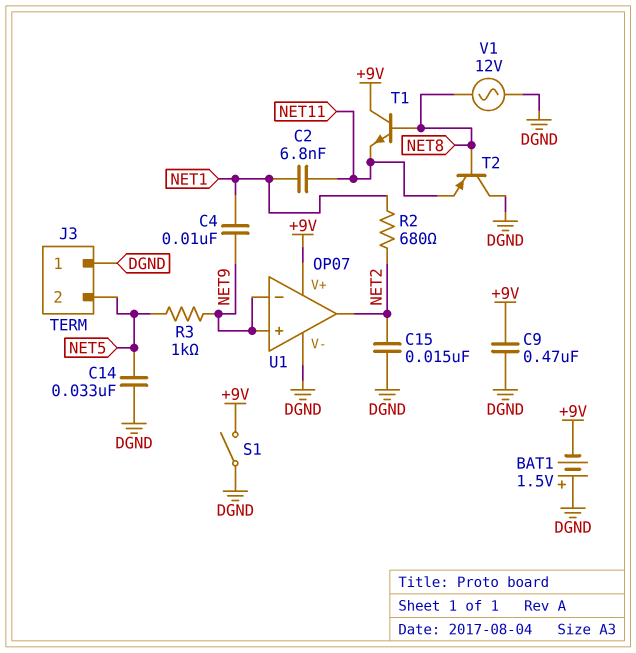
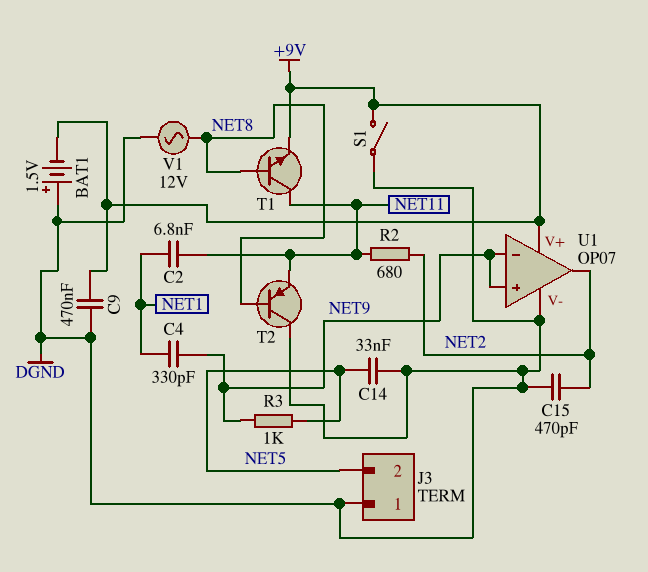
C4: 10nF (NET1, NET9) -> 330pF (NET1, NET9)
C15: 15nF (DGND, NET2) -> 470pF (DGND, NET2)
R2: 680 (NET1, NET2) -> 680 (NET2, NET11)
T1: NPN (B NET8, C +9V, E NET11) -> NPN (B NET8, C NET11, E +9V)

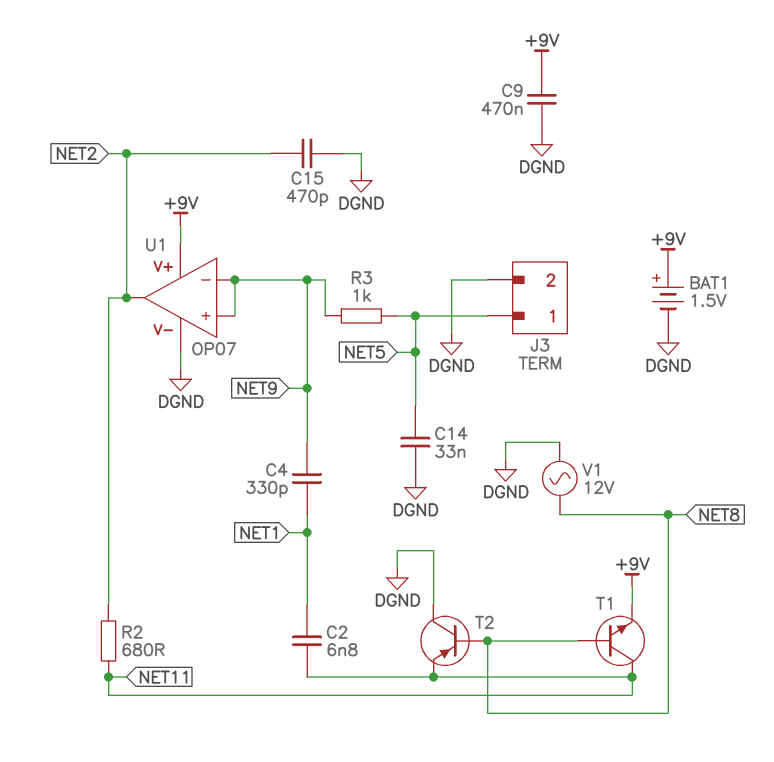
BAT1: 1.5V (plus DGND, minus +9V) -> 1.5V (plus +9V, minus DGND)
J3 pin 1: DGND -> NET5
J3 pin 2: NET5 -> DGND
S1: switch (+9V, DGND) -> none

